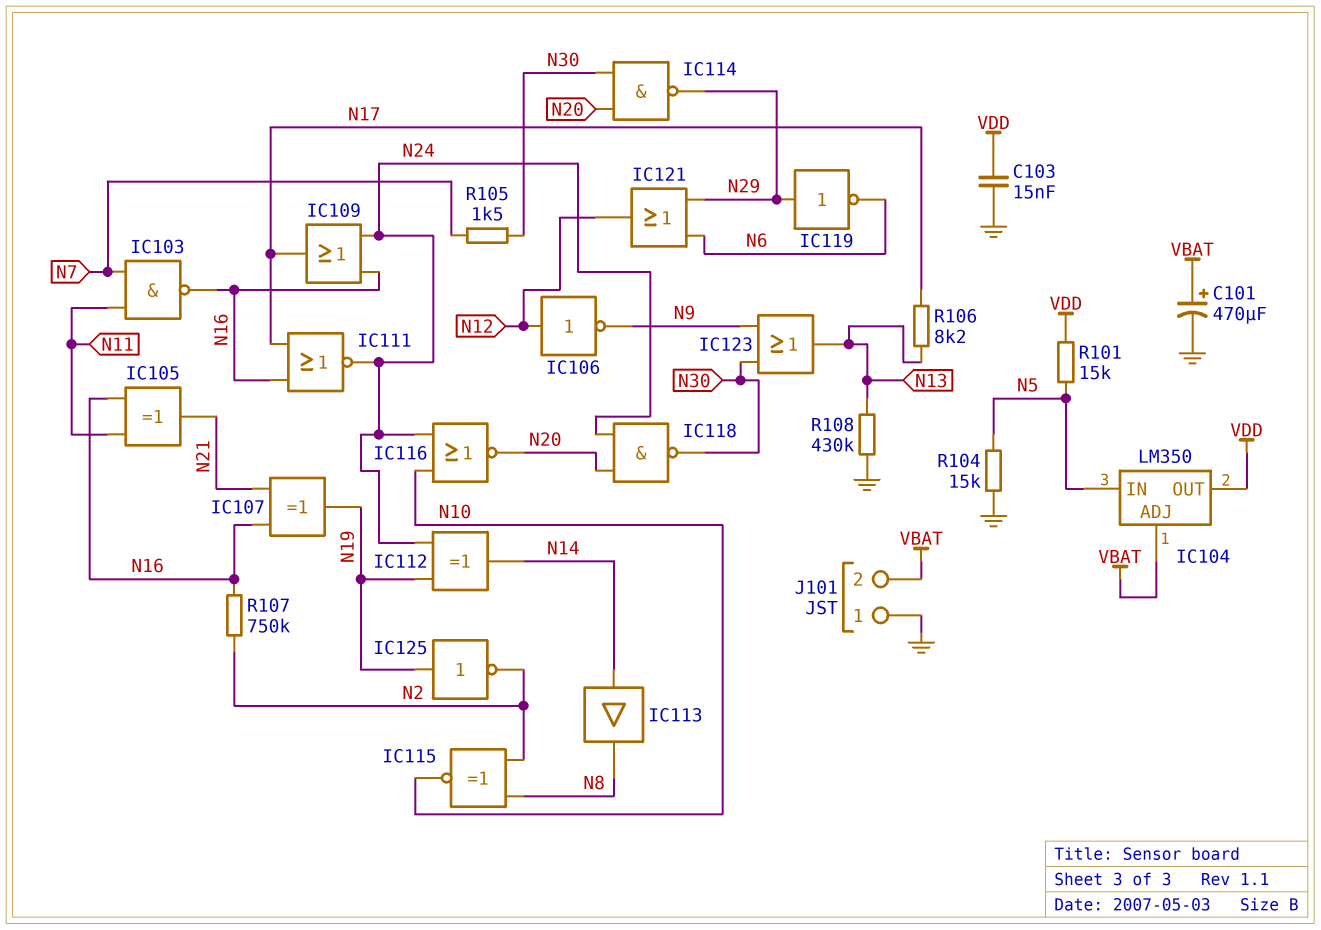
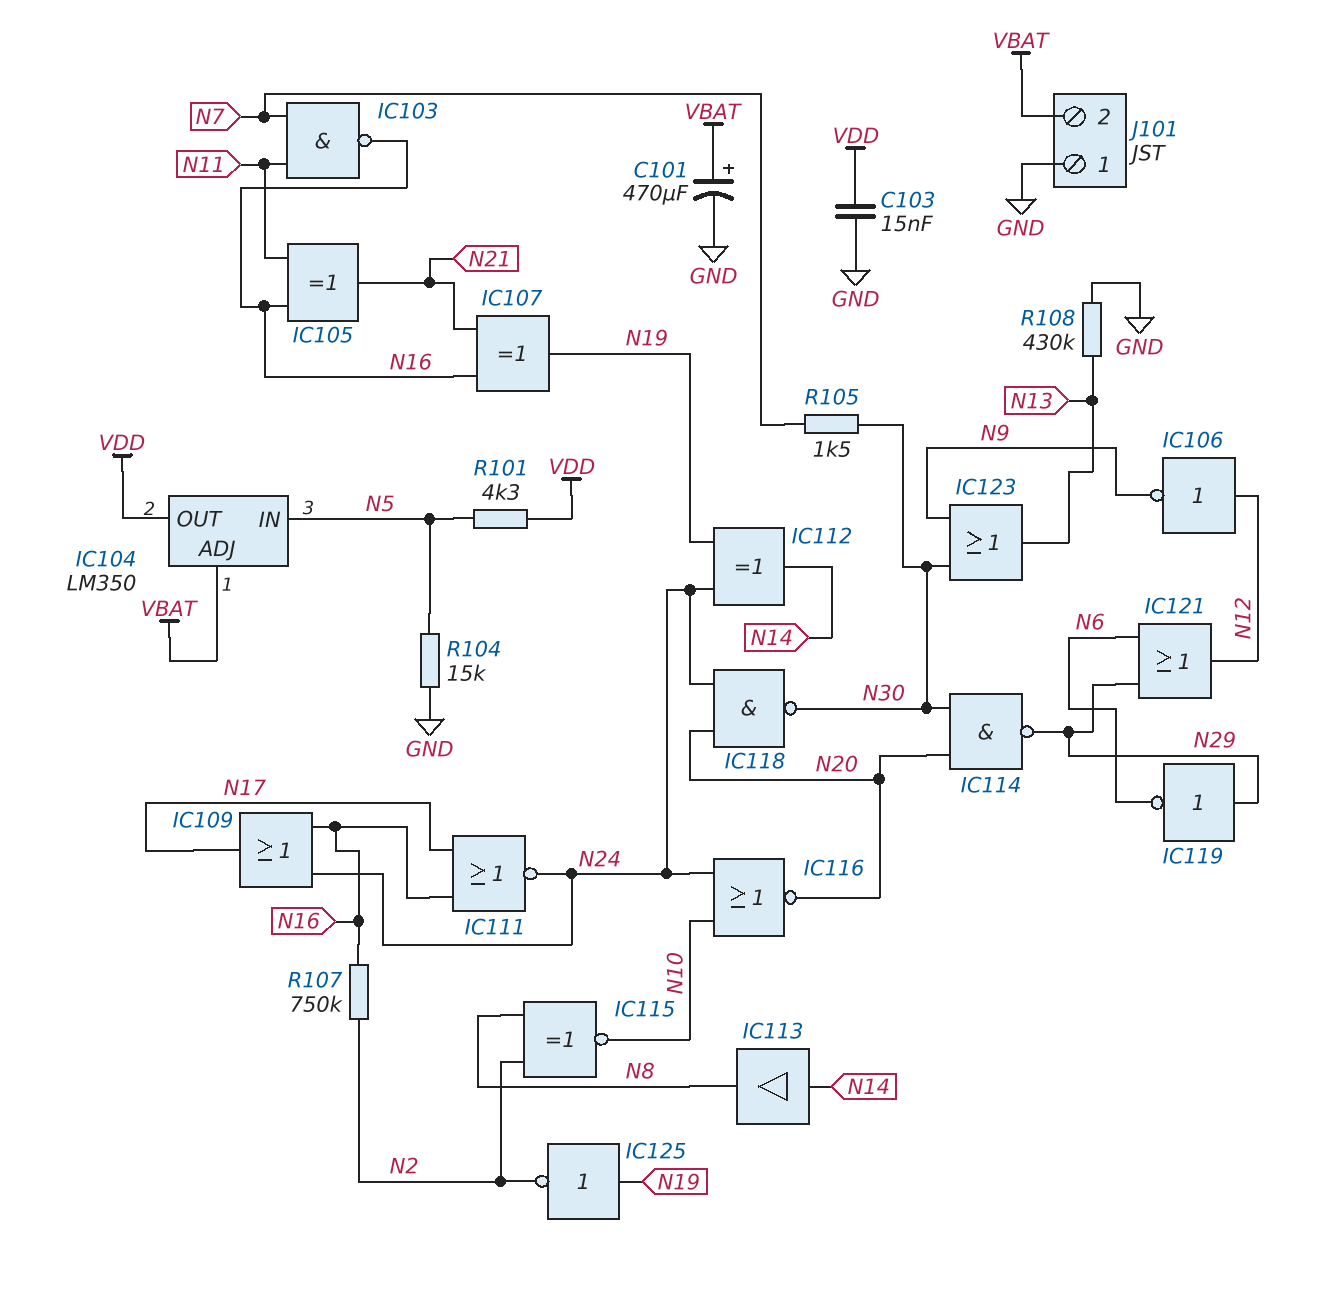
R101: 15k (N5, VDD) -> 4.3k (N5, VDD)
R106: 8.2k (N13, N17) -> none

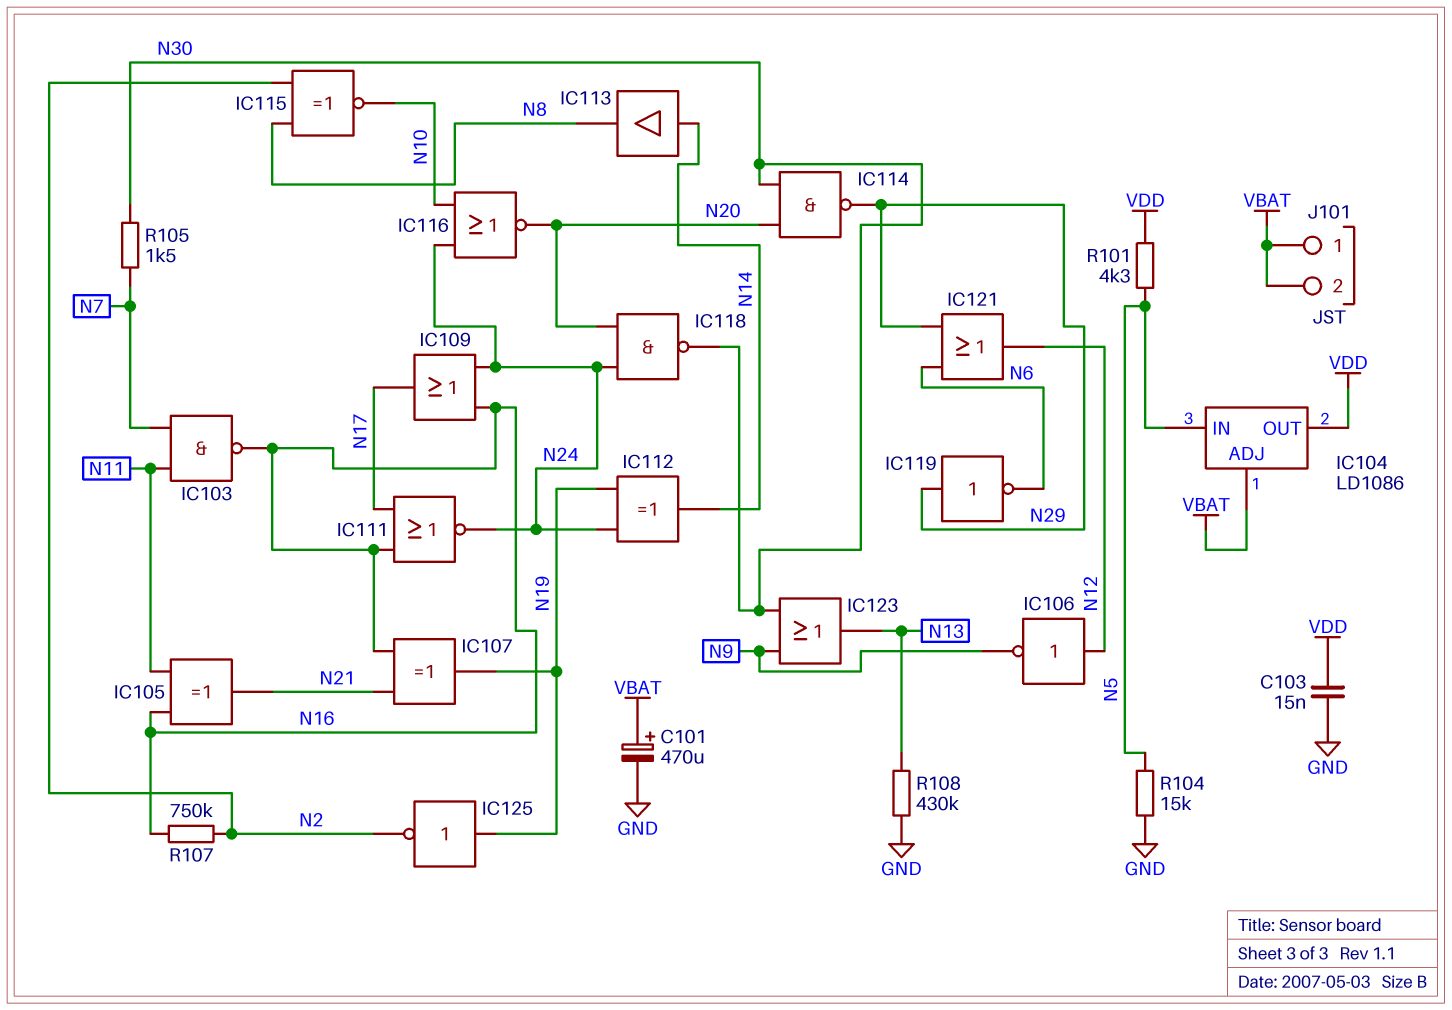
IC104: LM350 -> LD1086
J101 pin 1: GND -> VBAT

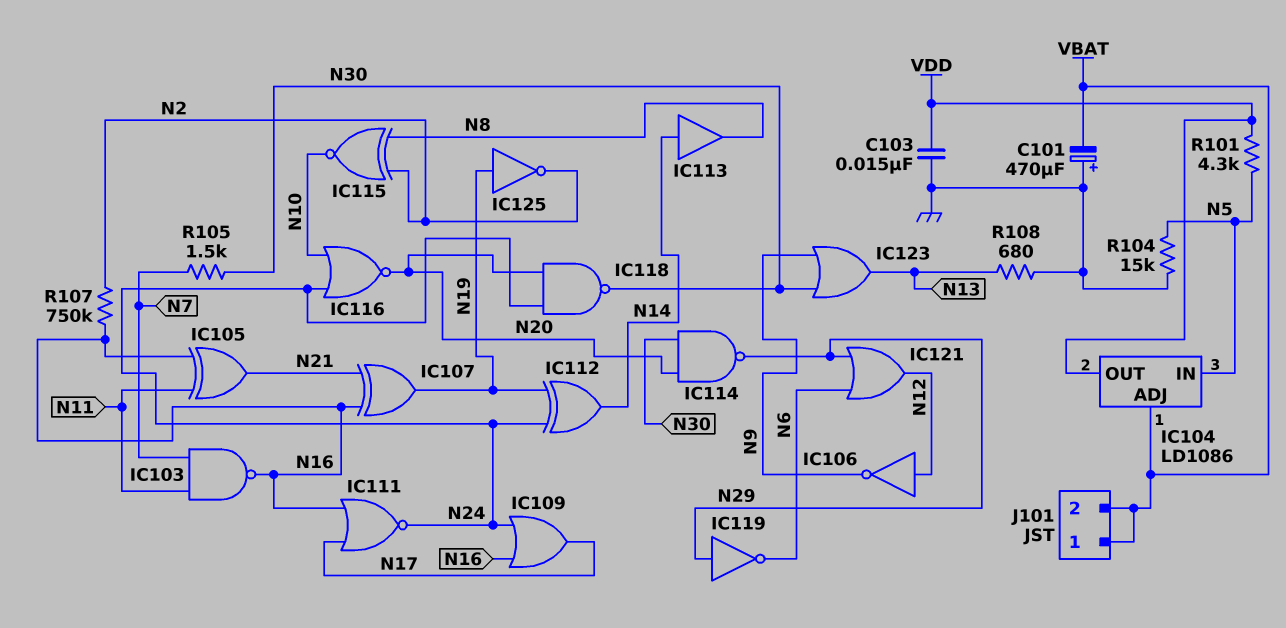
C101: 470uF (plus VBAT, minus GND) -> 470uF (plus GND, minus VBAT)
R108: 430k (GND, N13) -> 680 (GND, N13)

